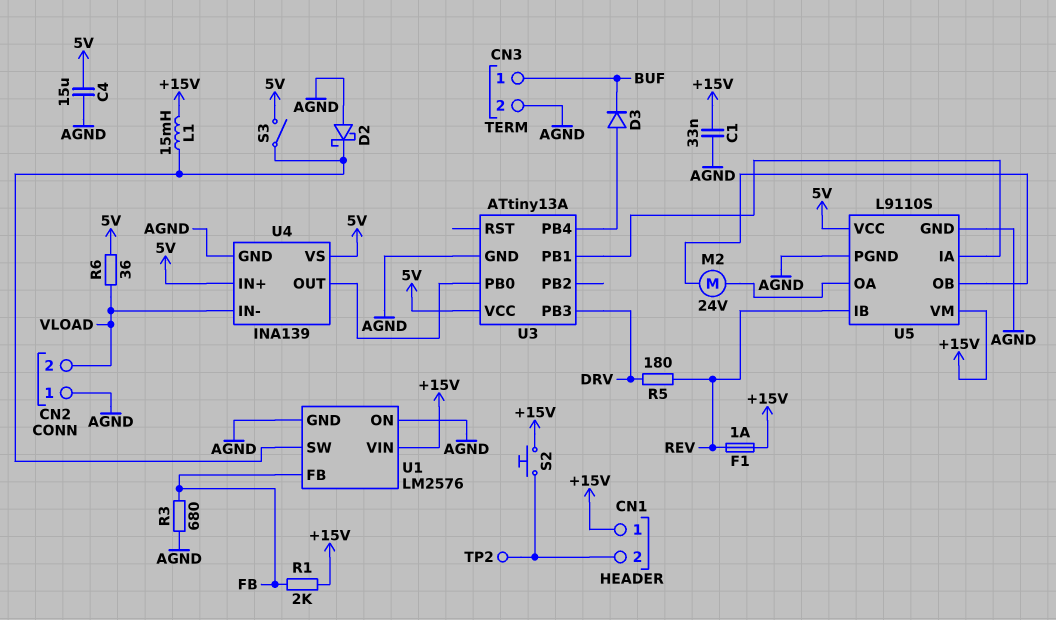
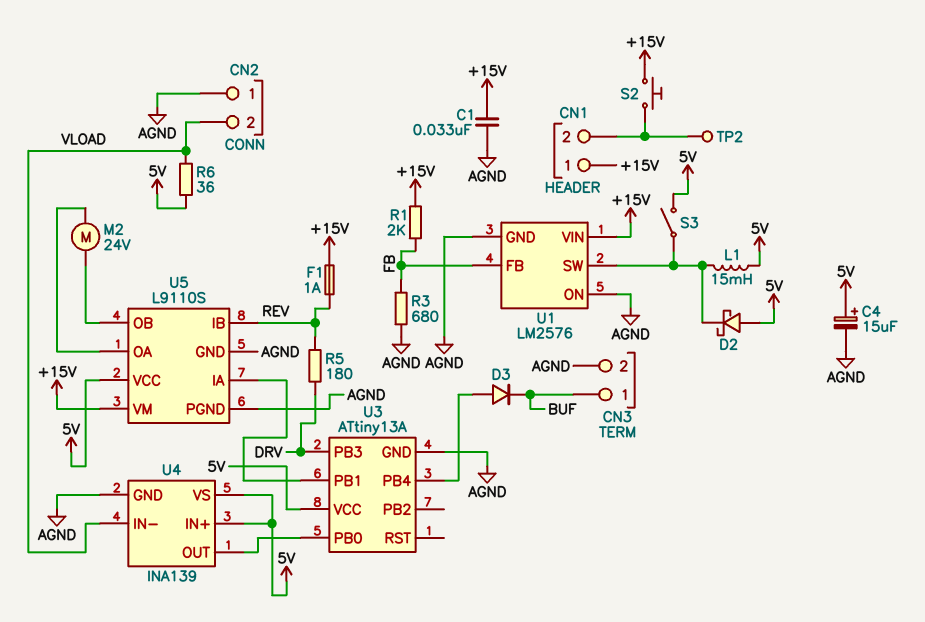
C4: 15uF (5V, AGND) -> 15uF (plus 5V, minus AGND)
D2: schottky (A AGND, K U1/SW) -> schottky (A 5V, K U1/SW)
L1: 15mH (+15V, U1/SW) -> 15mH (5V, U1/SW)

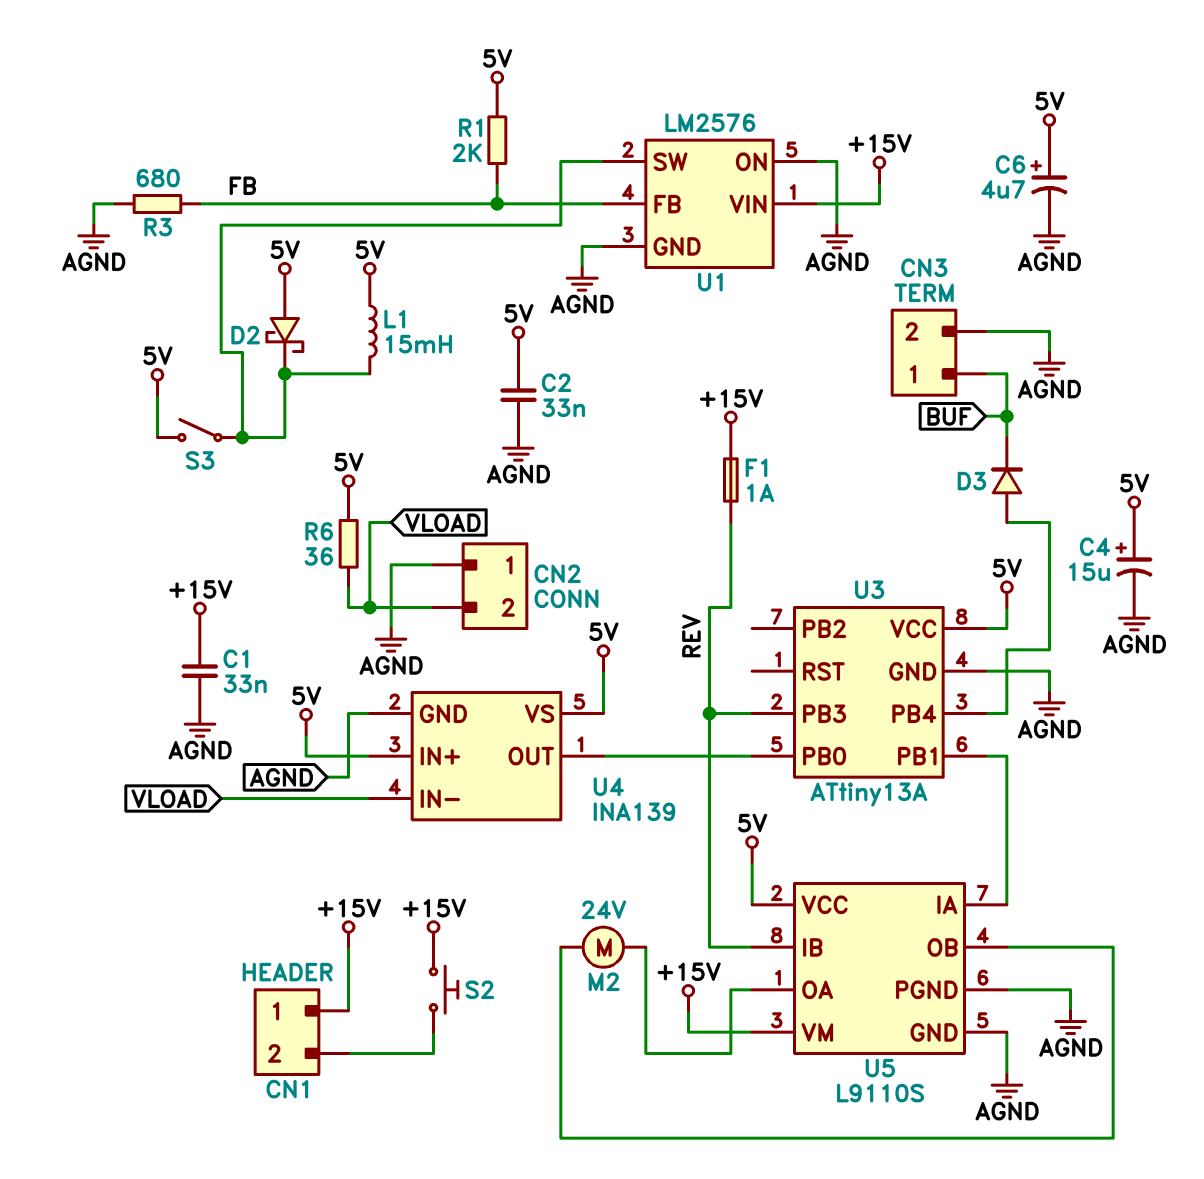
C2: none -> 33nF (5V, AGND)
C6: none -> 4.7uF (plus 5V, minus AGND)
R1: 2k (+15V, FB) -> 2k (5V, FB)
R5: 180 (DRV, REV) -> none
TP2: test point (CN1/2) -> none
U3 pin PB3: DRV -> REV

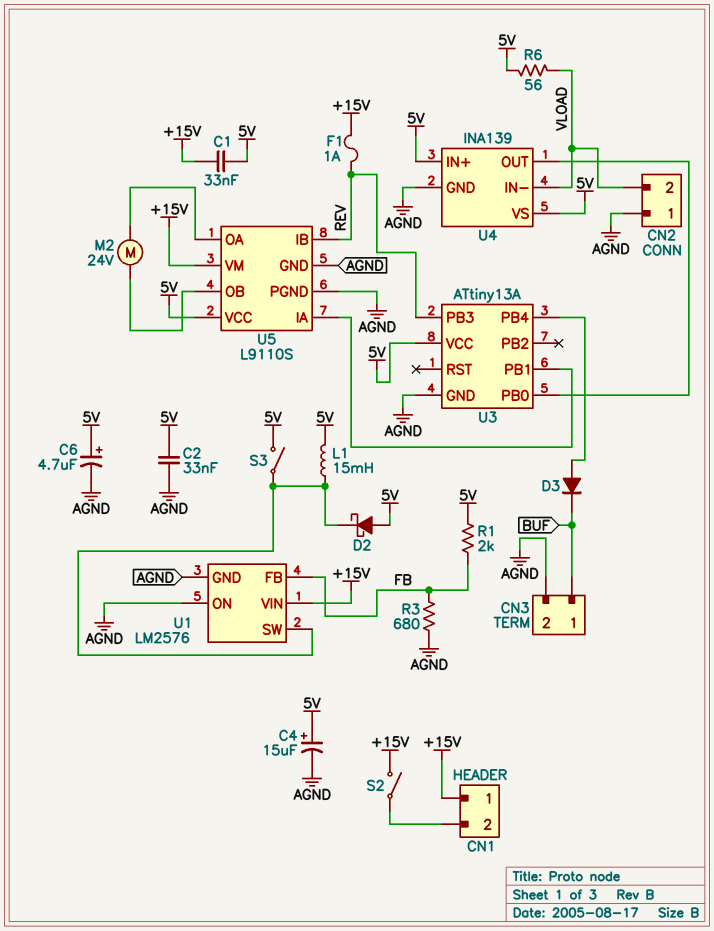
C1: 33nF (+15V, AGND) -> 33nF (+15V, 5V)
R6: 36 (5V, VLOAD) -> 56 (5V, VLOAD)
S2: button (+15V, CN1/2) -> switch (+15V, CN1/2)

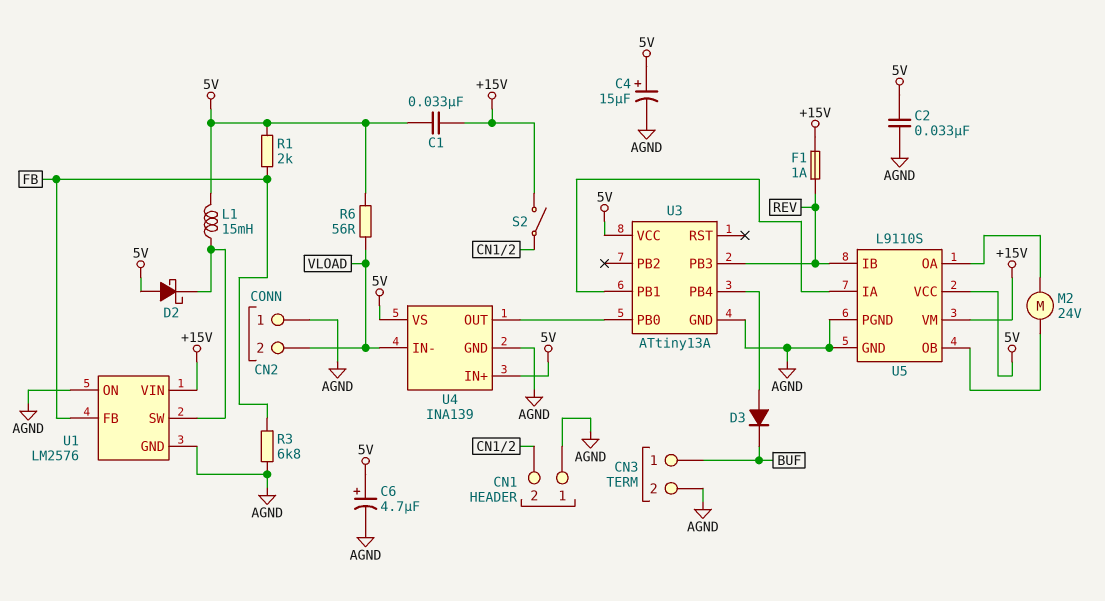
CN1 pin 1: +15V -> AGND
R3: 680 (AGND, FB) -> 6.8k (AGND, FB)
S3: switch (5V, U1/SW) -> none

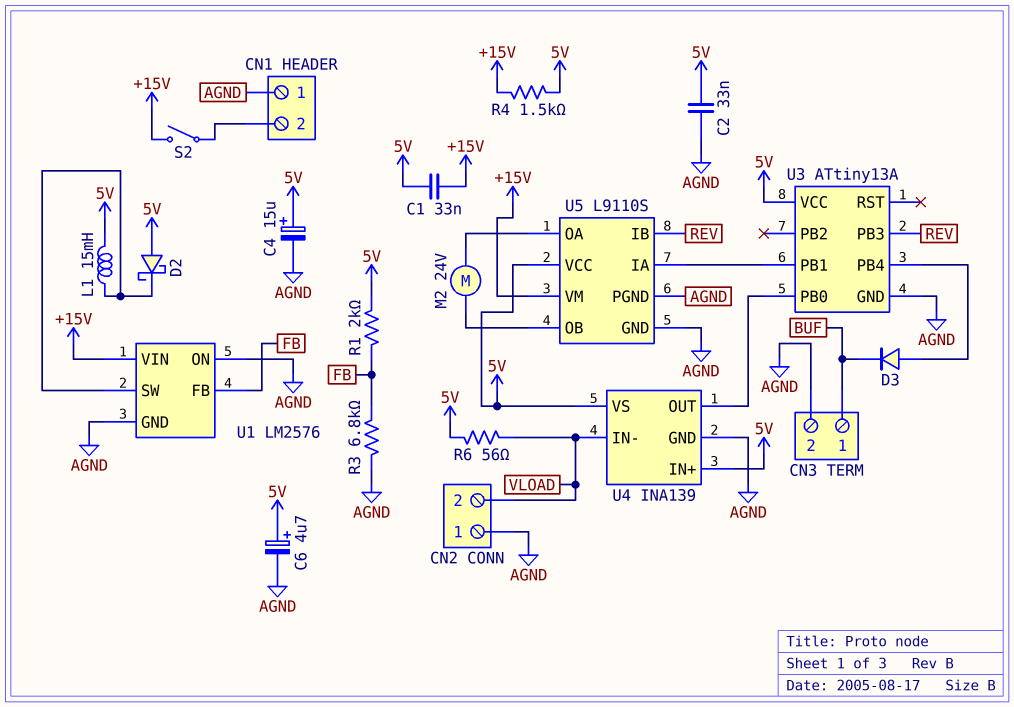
F1: 1A (+15V, REV) -> none
R4: none -> 1.5k (+15V, 5V)

